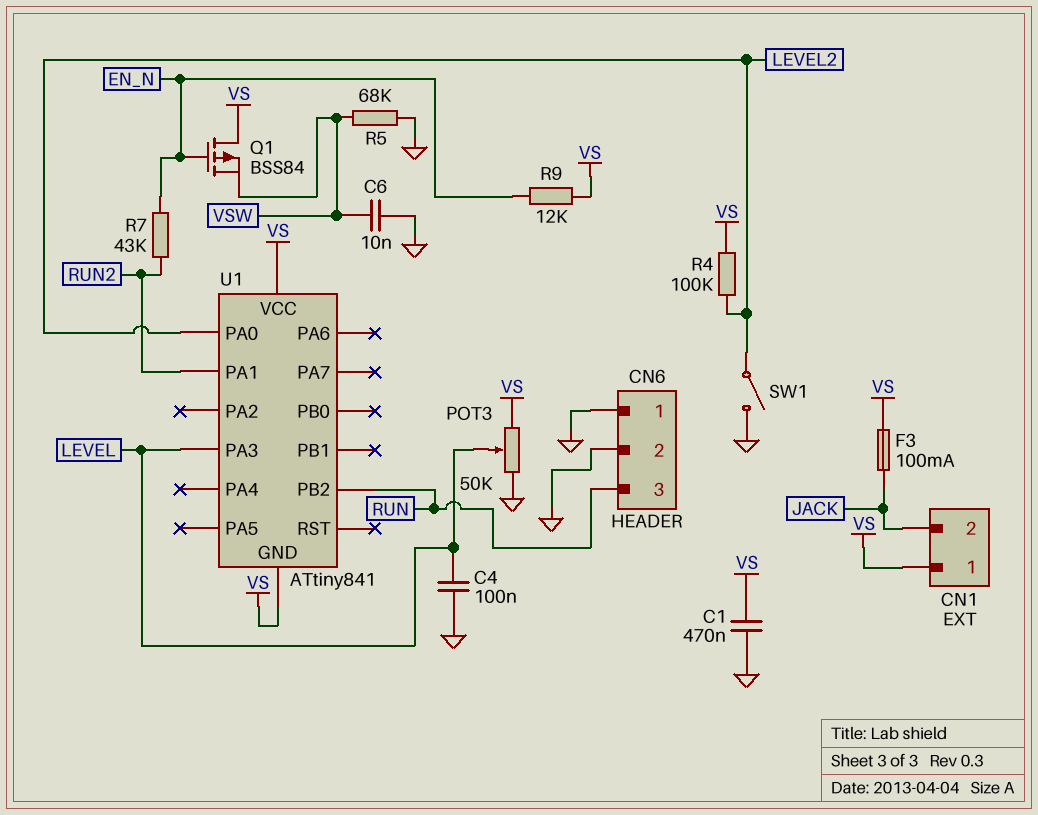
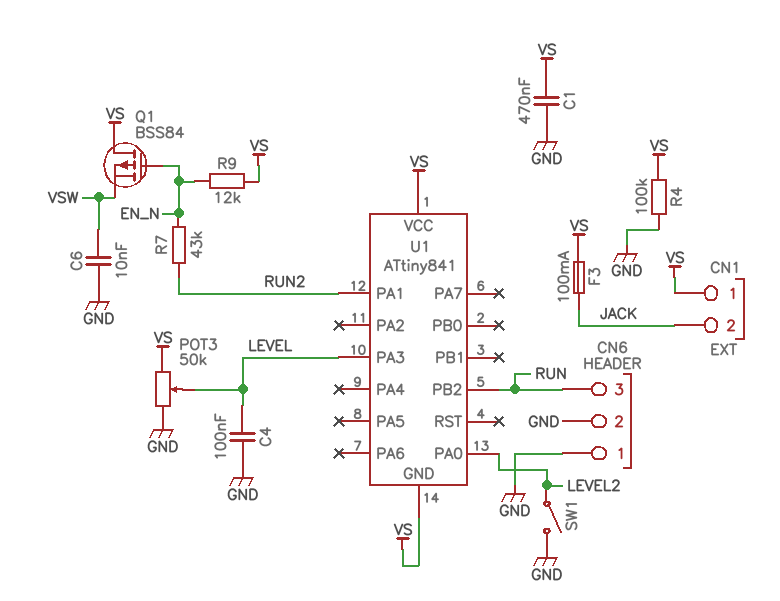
R4: 100k (LEVEL2, VS) -> 100k (GND, VS)
R5: 68k (GND, VSW) -> none

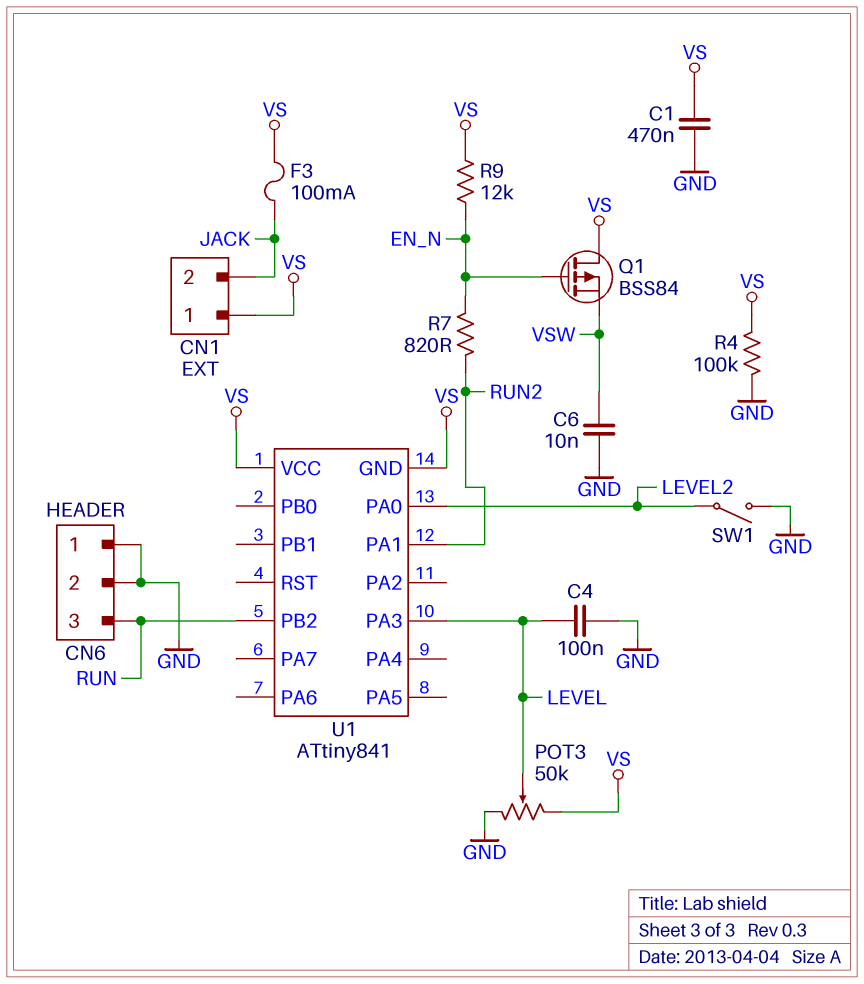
R7: 43k (EN_N, RUN2) -> 820 (EN_N, RUN2)

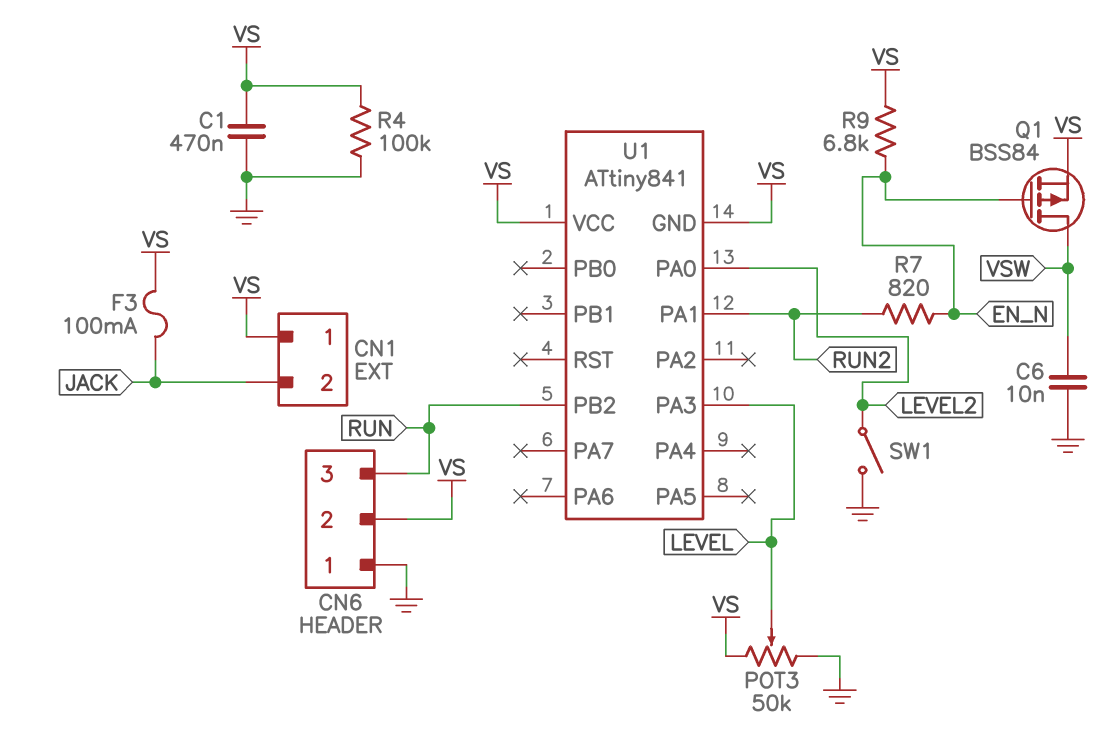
C4: 100nF (GND, LEVEL) -> none
CN6 pin 2: GND -> VS
Q1: PMOS BSS84 (G EN_N, D VS, S VSW) -> PMOS BSS84 (G EN_N, D VSW, S VS)
R9: 12k (EN_N, VS) -> 6.8k (EN_N, VS)

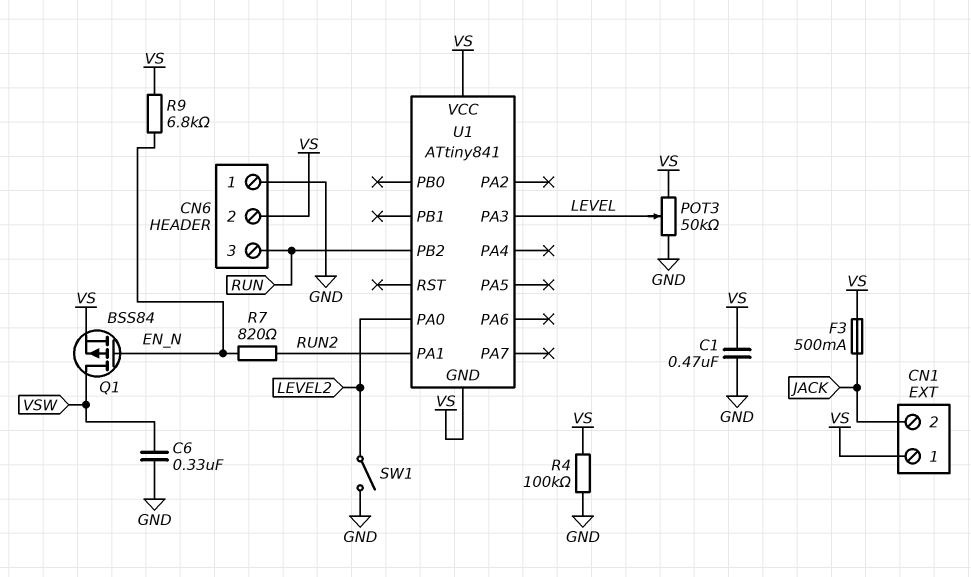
C6: 10nF (GND, VSW) -> 330nF (GND, VSW)
F3: 100mA (JACK, VS) -> 500mA (JACK, VS)

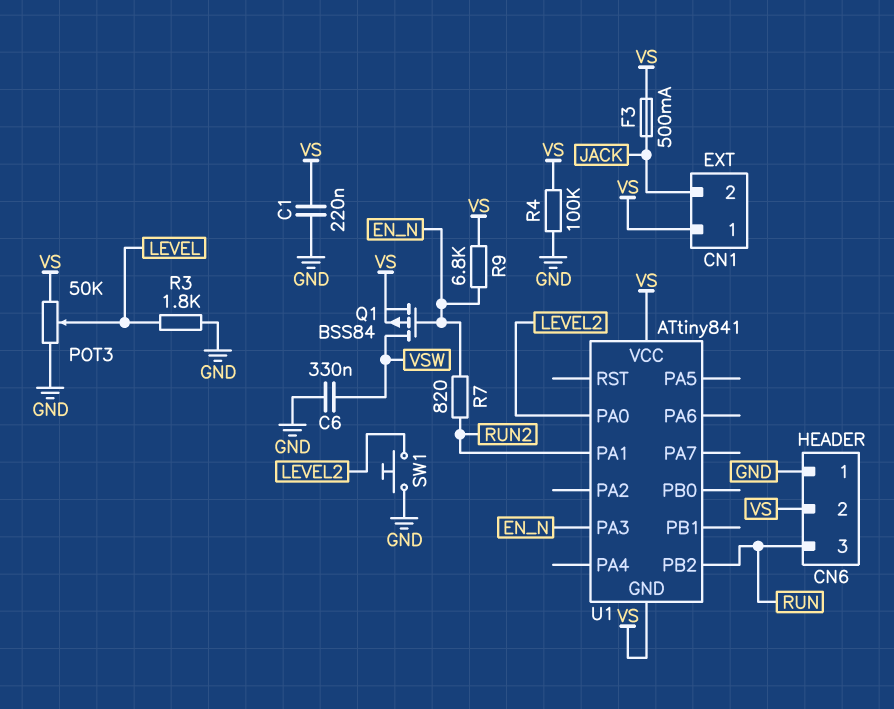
C1: 470nF (GND, VS) -> 220nF (GND, VS)
R3: none -> 1.8k (GND, LEVEL)
SW1: switch (GND, LEVEL2) -> button (GND, LEVEL2)
U1 pin PA3: LEVEL -> EN_N

